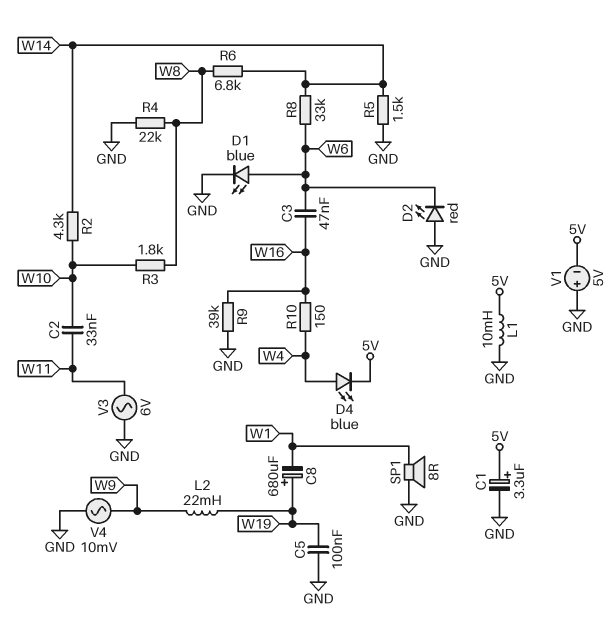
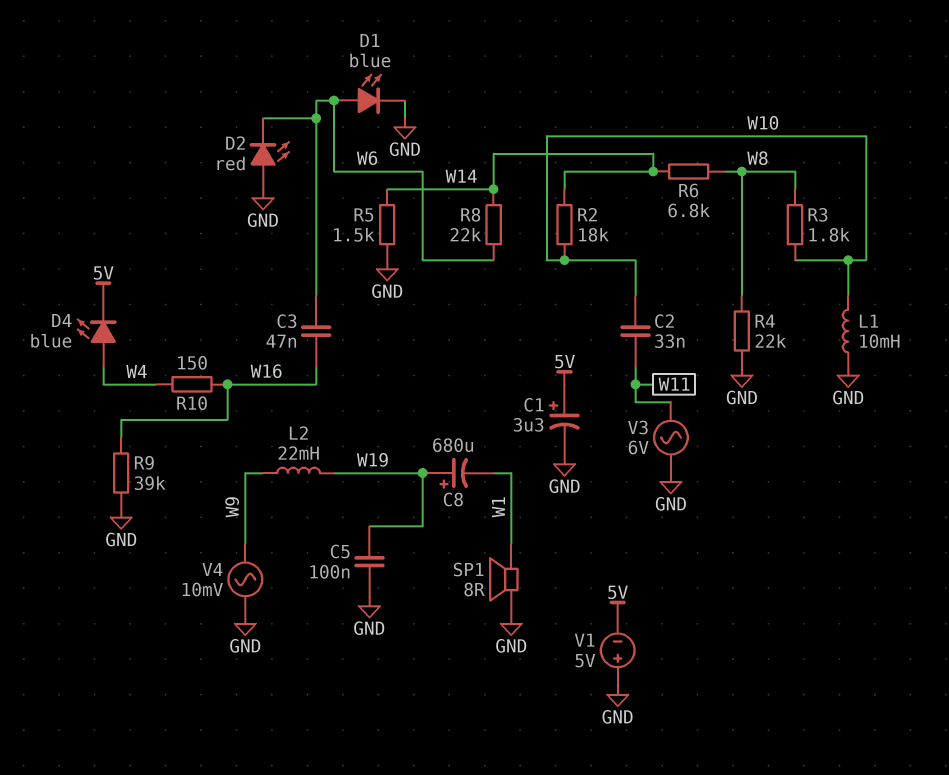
L1: 10mH (5V, GND) -> 10mH (GND, W10)
R2: 4.3k (W10, W14) -> 18k (W10, W14)
R8: 33k (W6, W14) -> 22k (W6, W14)

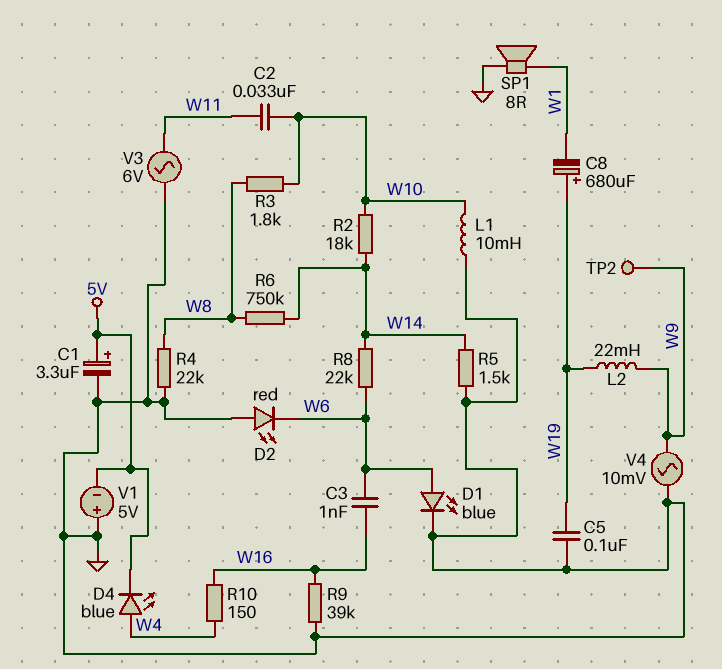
C3: 47nF (W6, W16) -> 1nF (W6, W16)
R6: 6.8k (W8, W14) -> 750k (W8, W14)
TP2: none -> test point (W9)

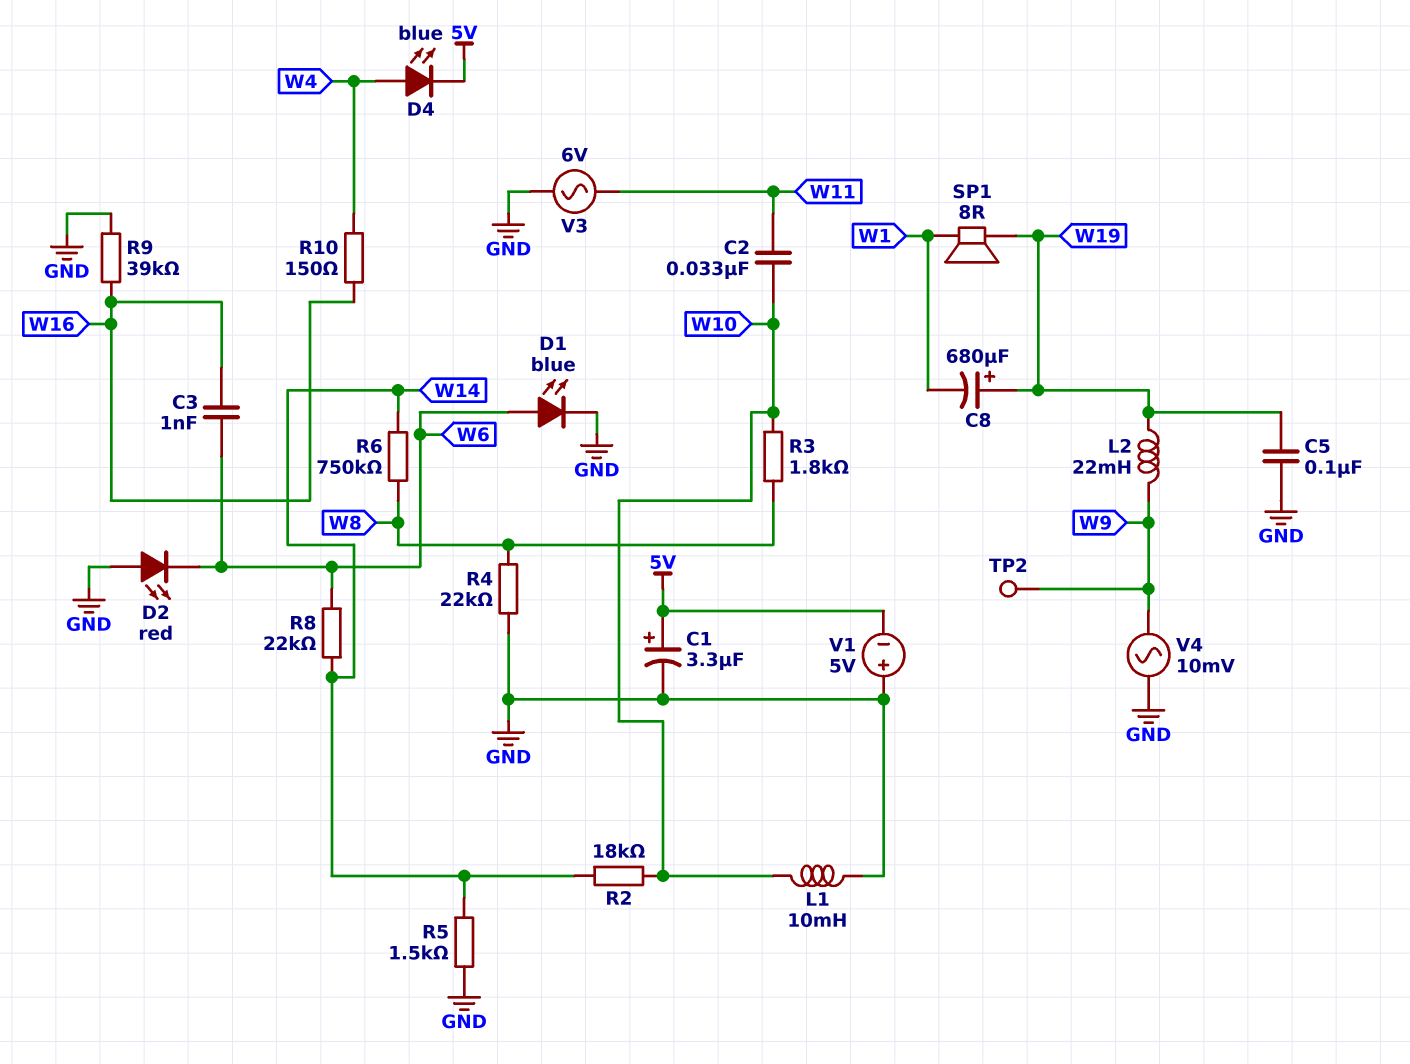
SP1: speaker 8R (GND, W1) -> speaker 8R (W1, W19)

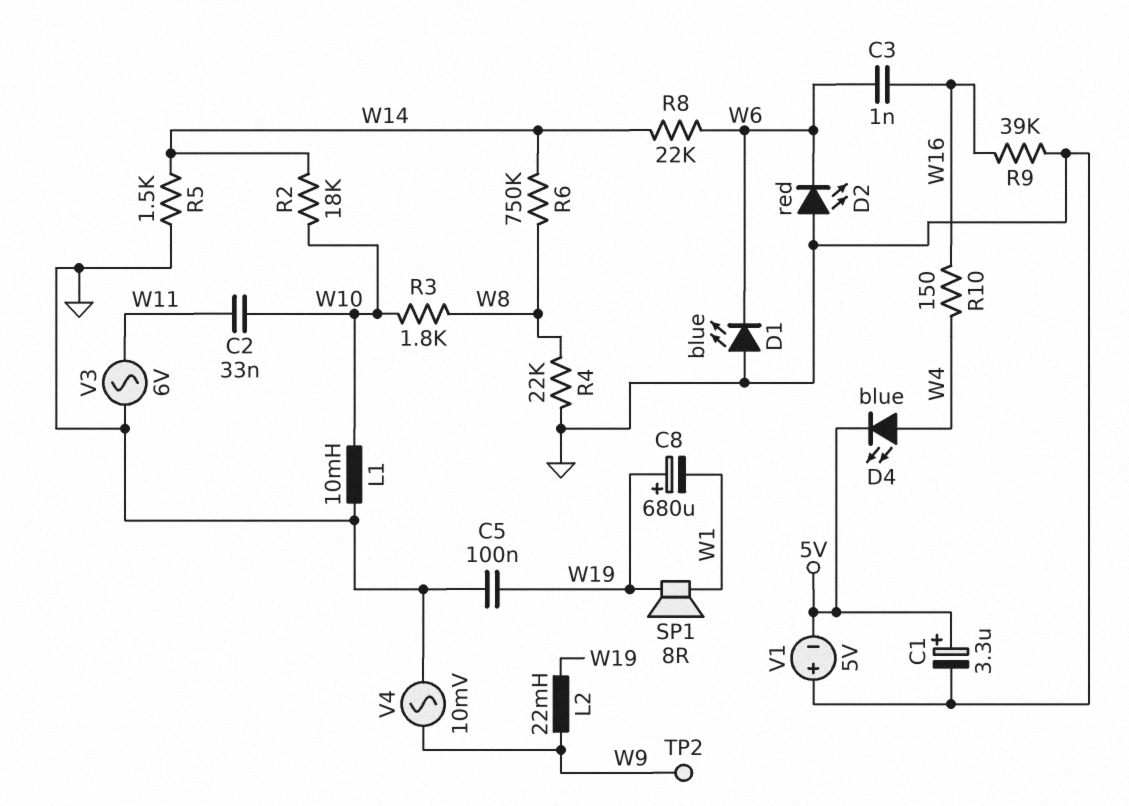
D1: LED blue (A W6, K GND) -> LED blue (A GND, K W6)

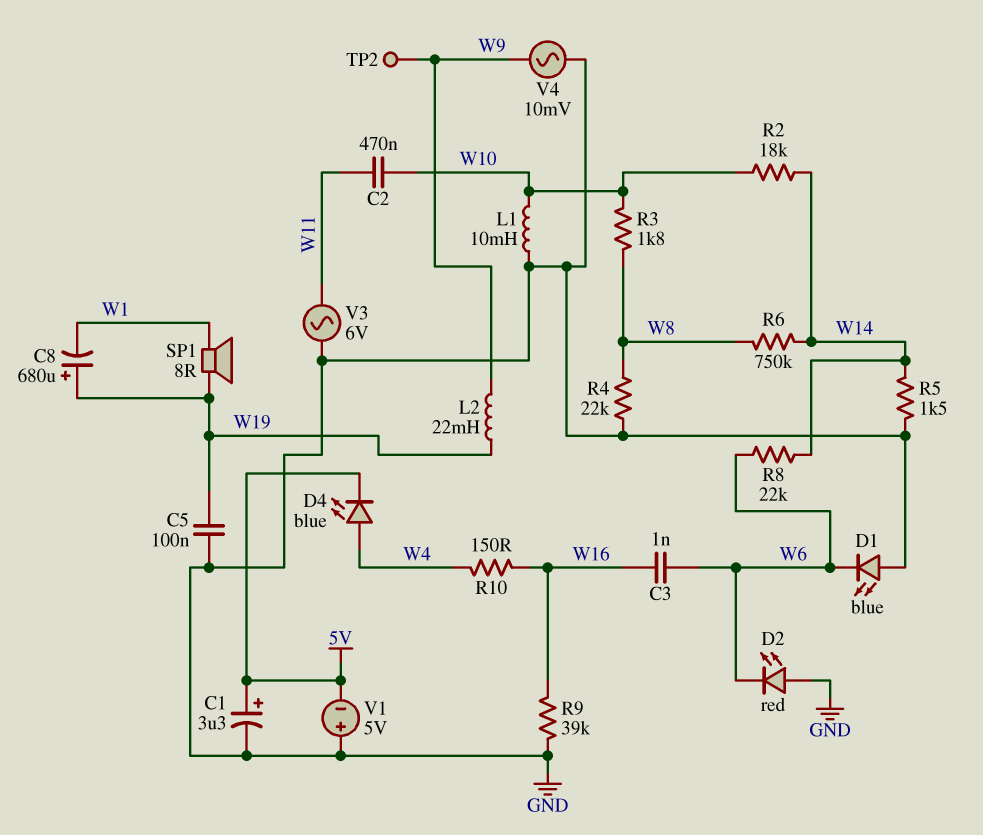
C2: 33nF (W10, W11) -> 470nF (W10, W11)

